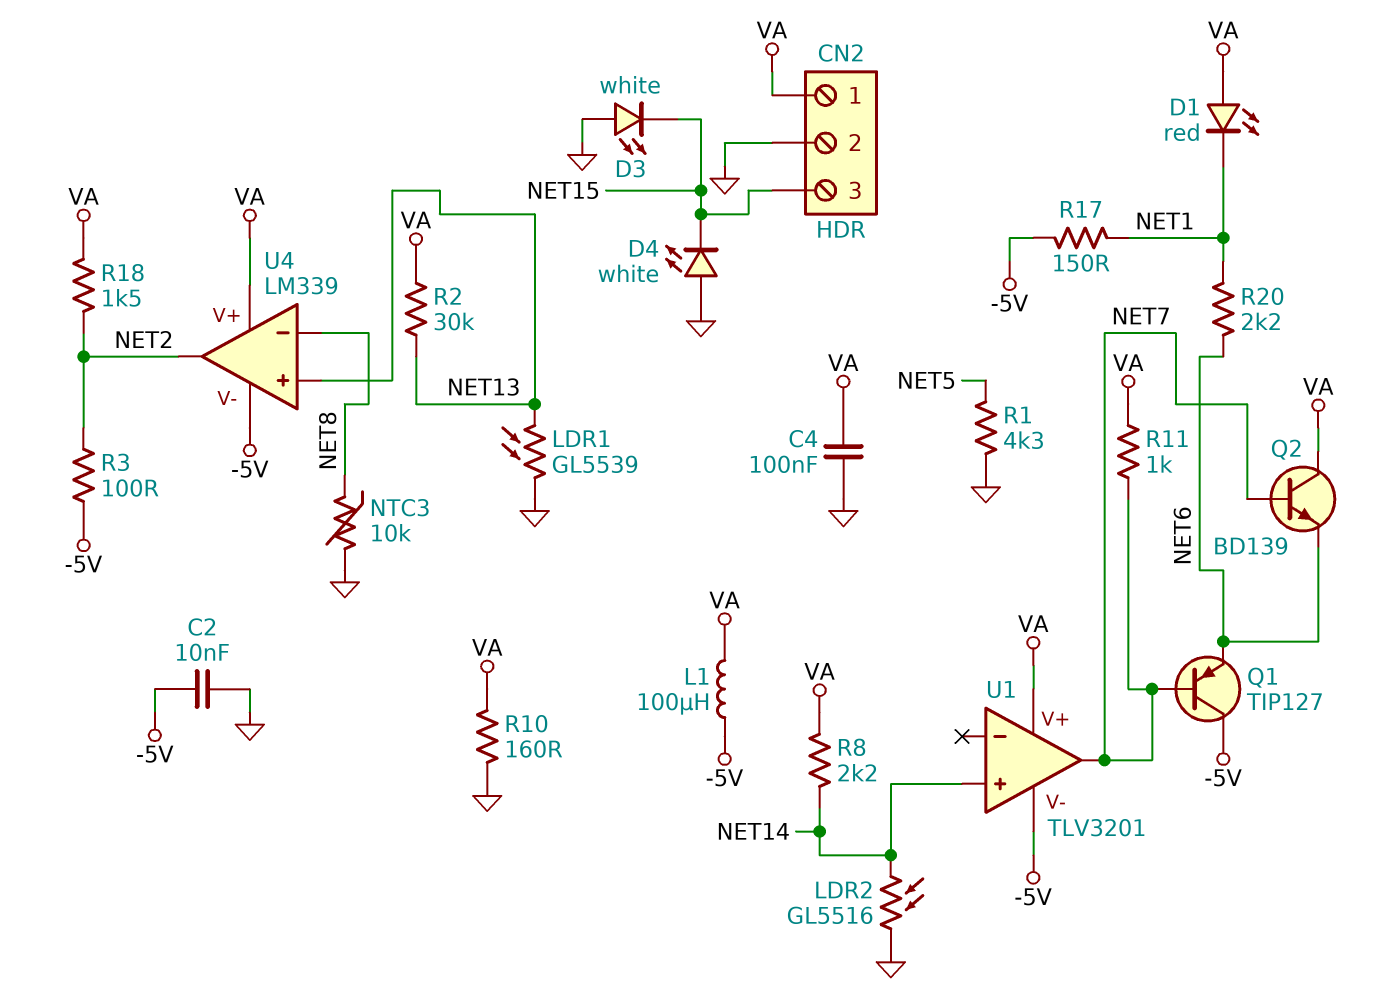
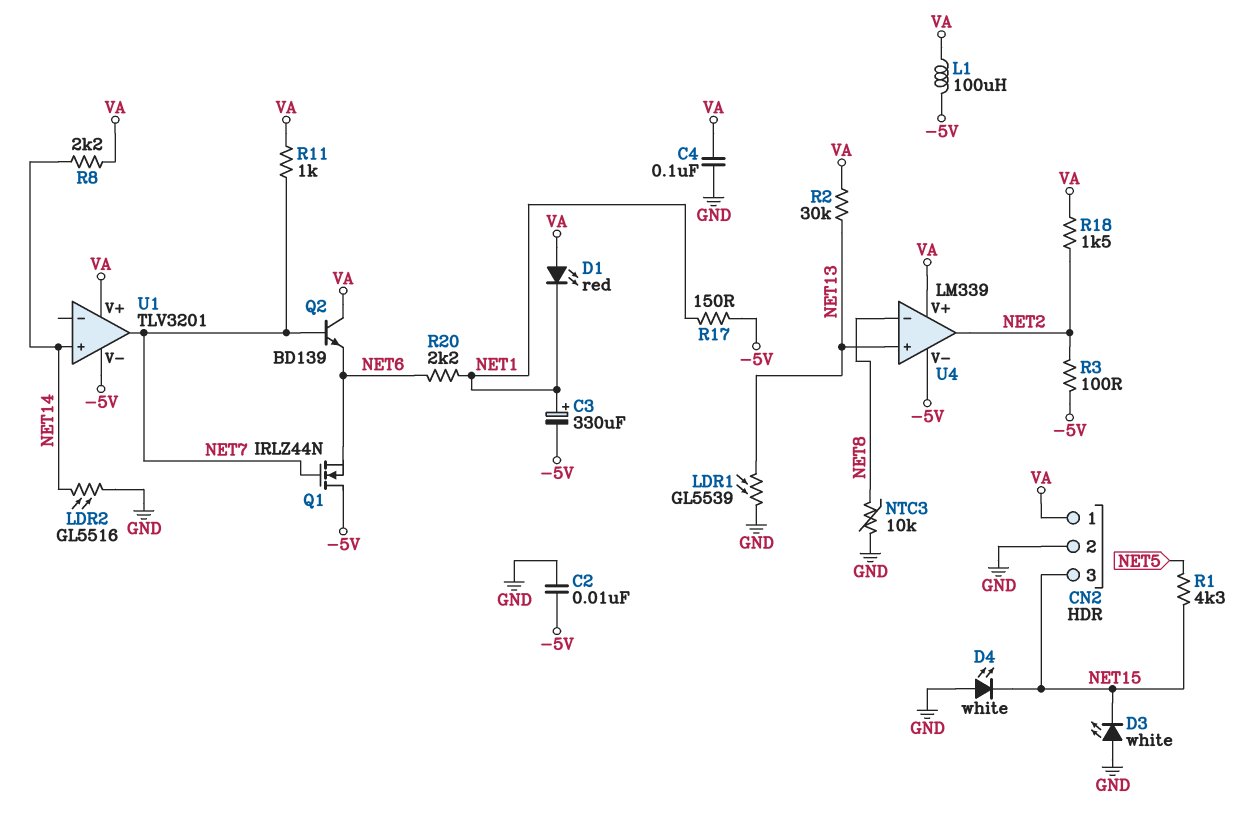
C3: none -> 330uF (plus NET1, minus -5V)
Q1: PNP TIP127 (B NET7, C -5V, E NET6) -> NMOS IRLZ44N (G NET7, D -5V, S NET6)
R1: 4.3k (GND, NET5) -> 4.3k (NET5, NET15)
R10: 160 (GND, VA) -> none

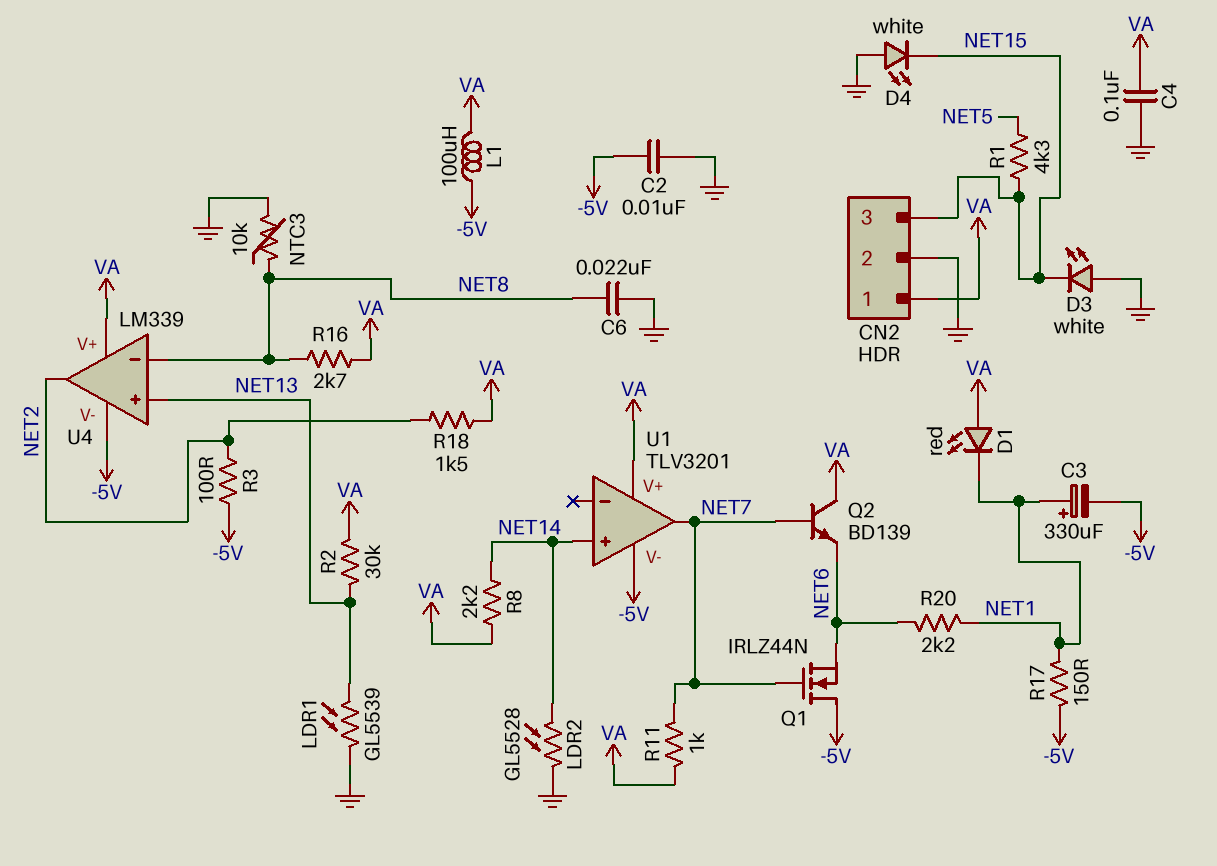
C6: none -> 22nF (GND, NET8)
LDR2: GL5516 (GND, NET14) -> GL5528 (GND, NET14)
R16: none -> 2.7k (NET8, VA)

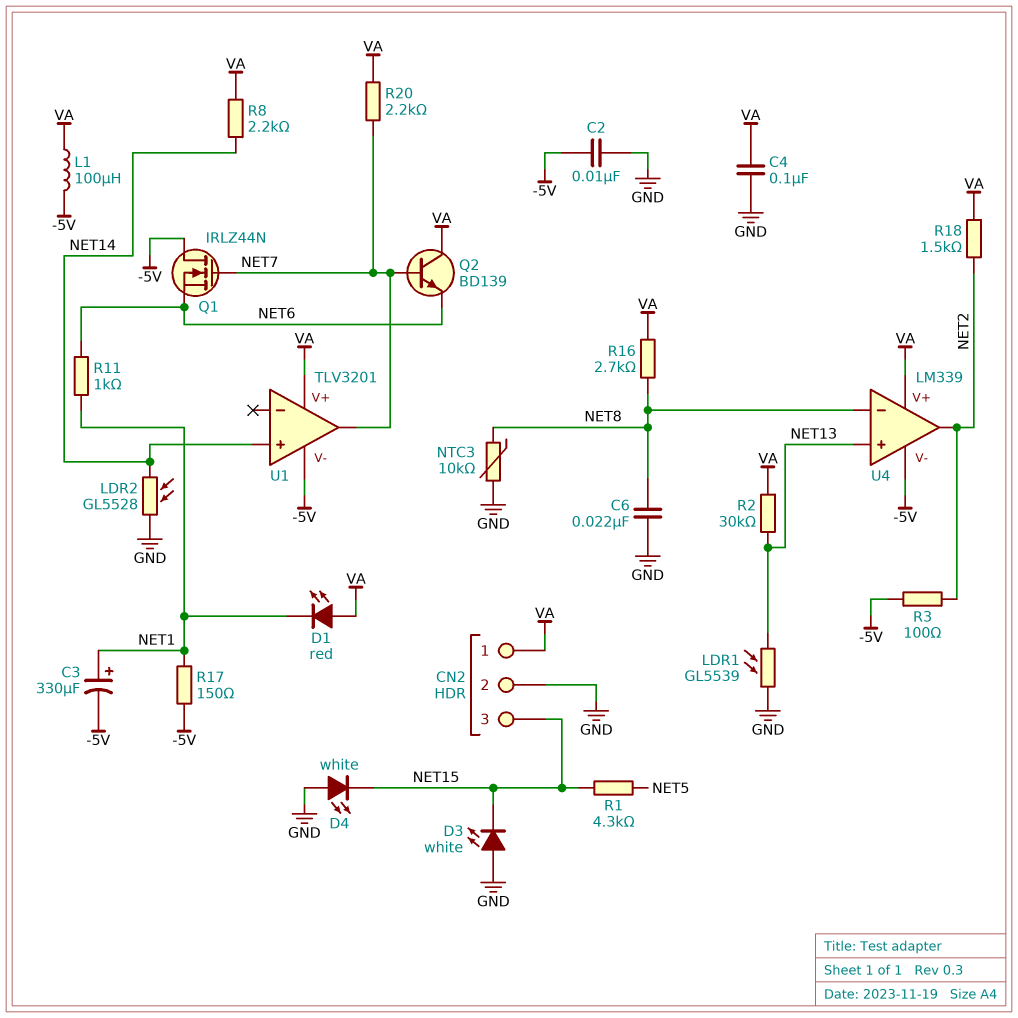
R11: 1k (NET7, VA) -> 1k (NET1, NET6)
R20: 2.2k (NET1, NET6) -> 2.2k (NET7, VA)

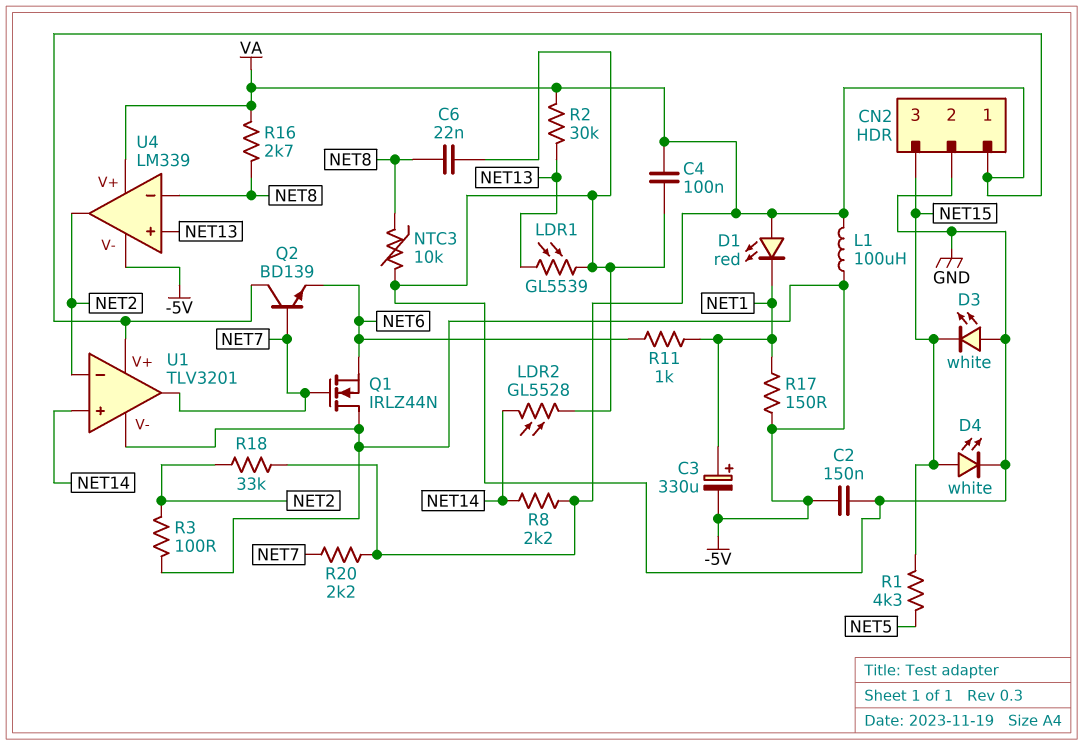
C2: 10nF (-5V, GND) -> 150nF (-5V, GND)
D4: LED white (A GND, K NET15) -> LED white (A NET15, K GND)
R18: 1.5k (NET2, VA) -> 33k (NET2, VA)
U1 pin in-: none -> NET2

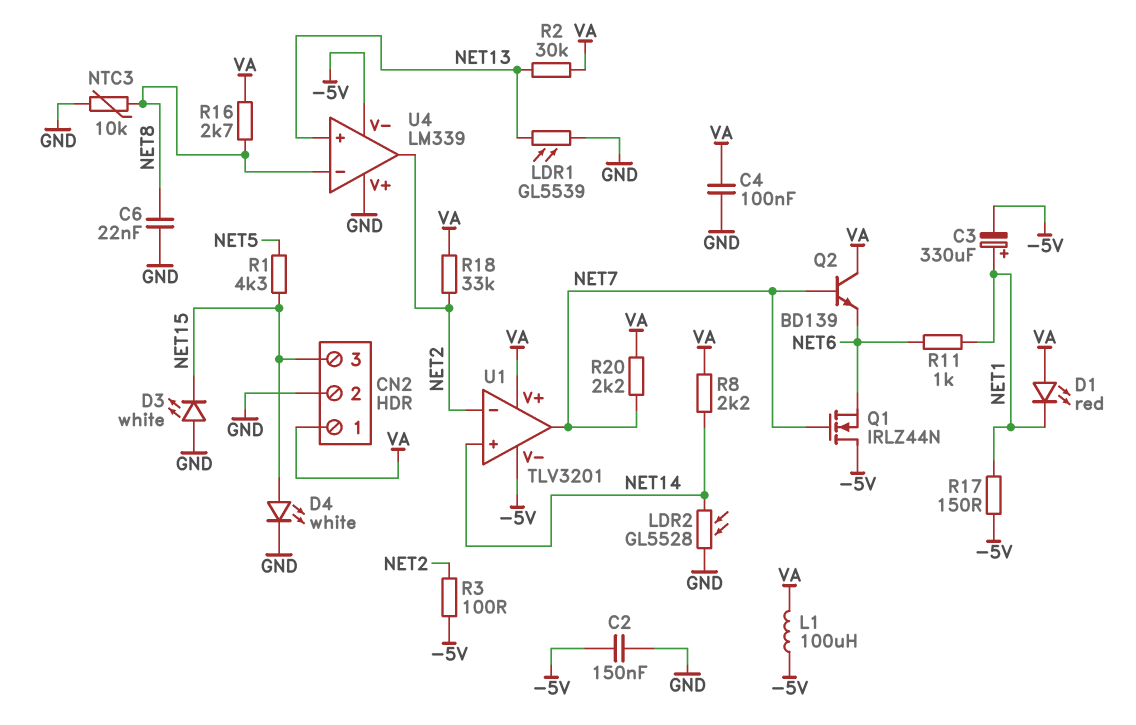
U4 pin V+: VA -> GND

